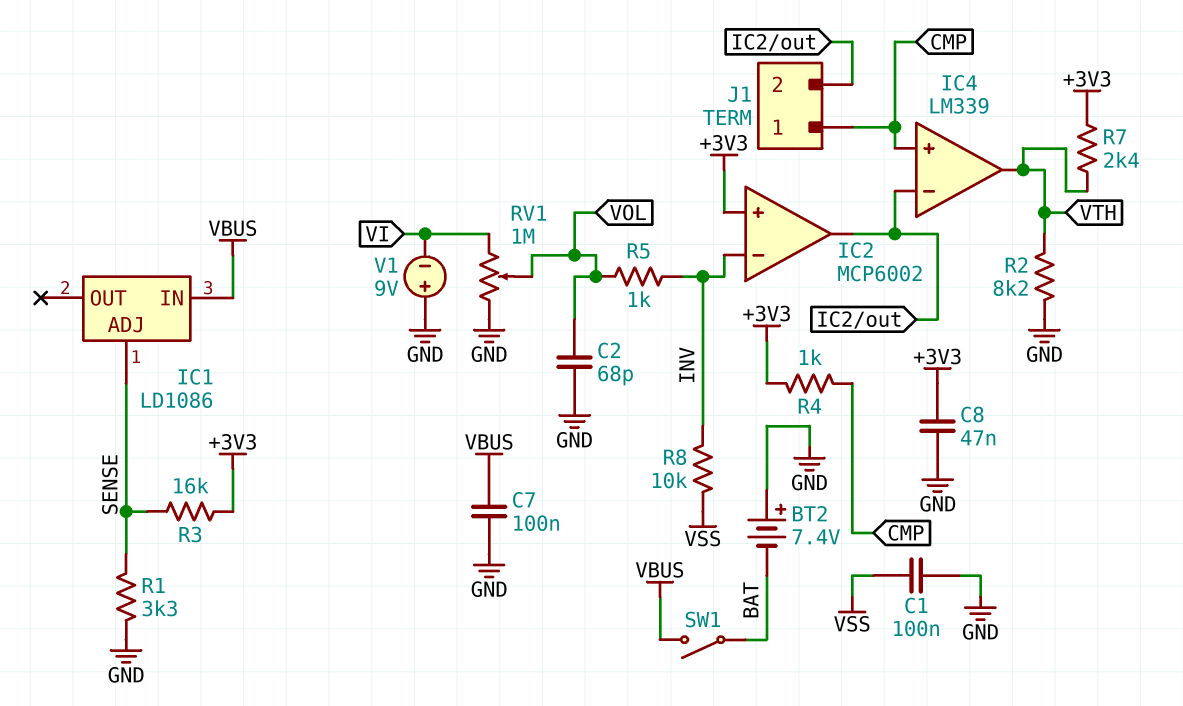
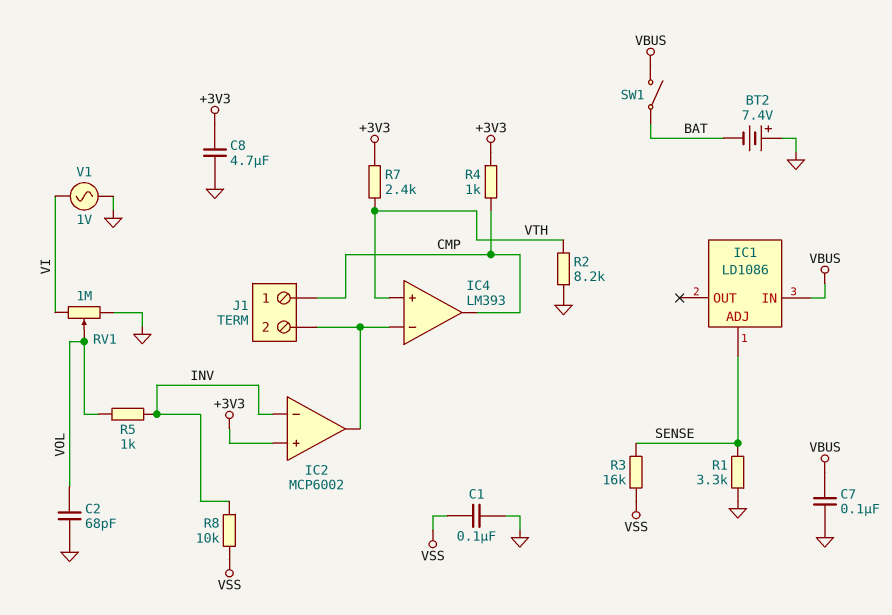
C8: 47nF (+3V3, GND) -> 4.7uF (+3V3, GND)
IC4: LM339 -> LM393
IC4 pin in+: CMP -> VTH
IC4 pin out: VTH -> CMP
R3: 16k (+3V3, SENSE) -> 16k (SENSE, VSS)
V1: 9V (plus GND, minus VI) -> AC 1V (GND, VI)

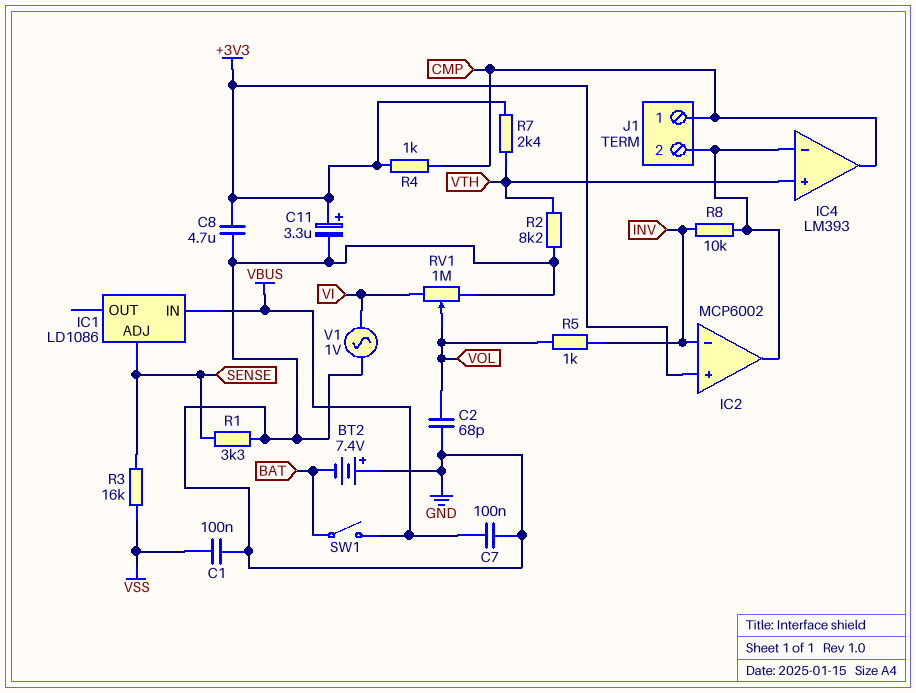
C11: none -> 3.3uF (plus +3V3, minus GND)
R8: 10k (INV, VSS) -> 10k (IC2/out, INV)

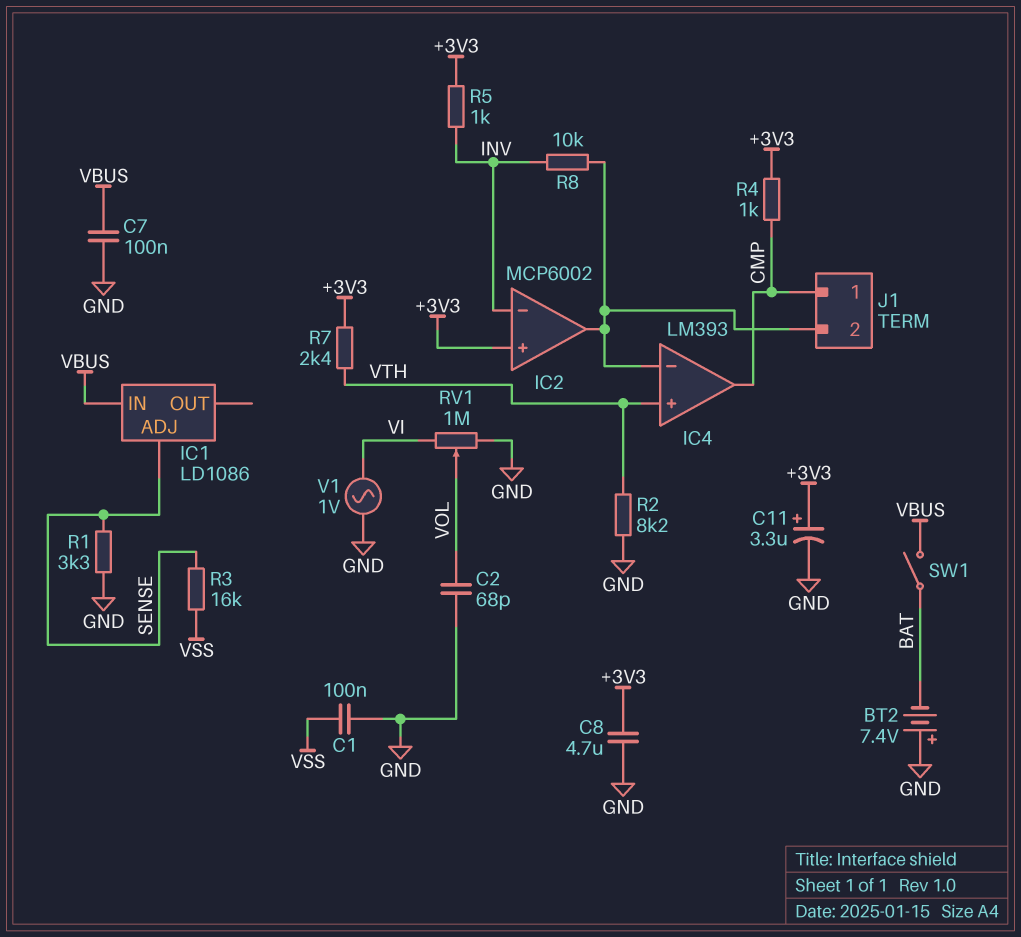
R5: 1k (INV, VOL) -> 1k (+3V3, INV)

